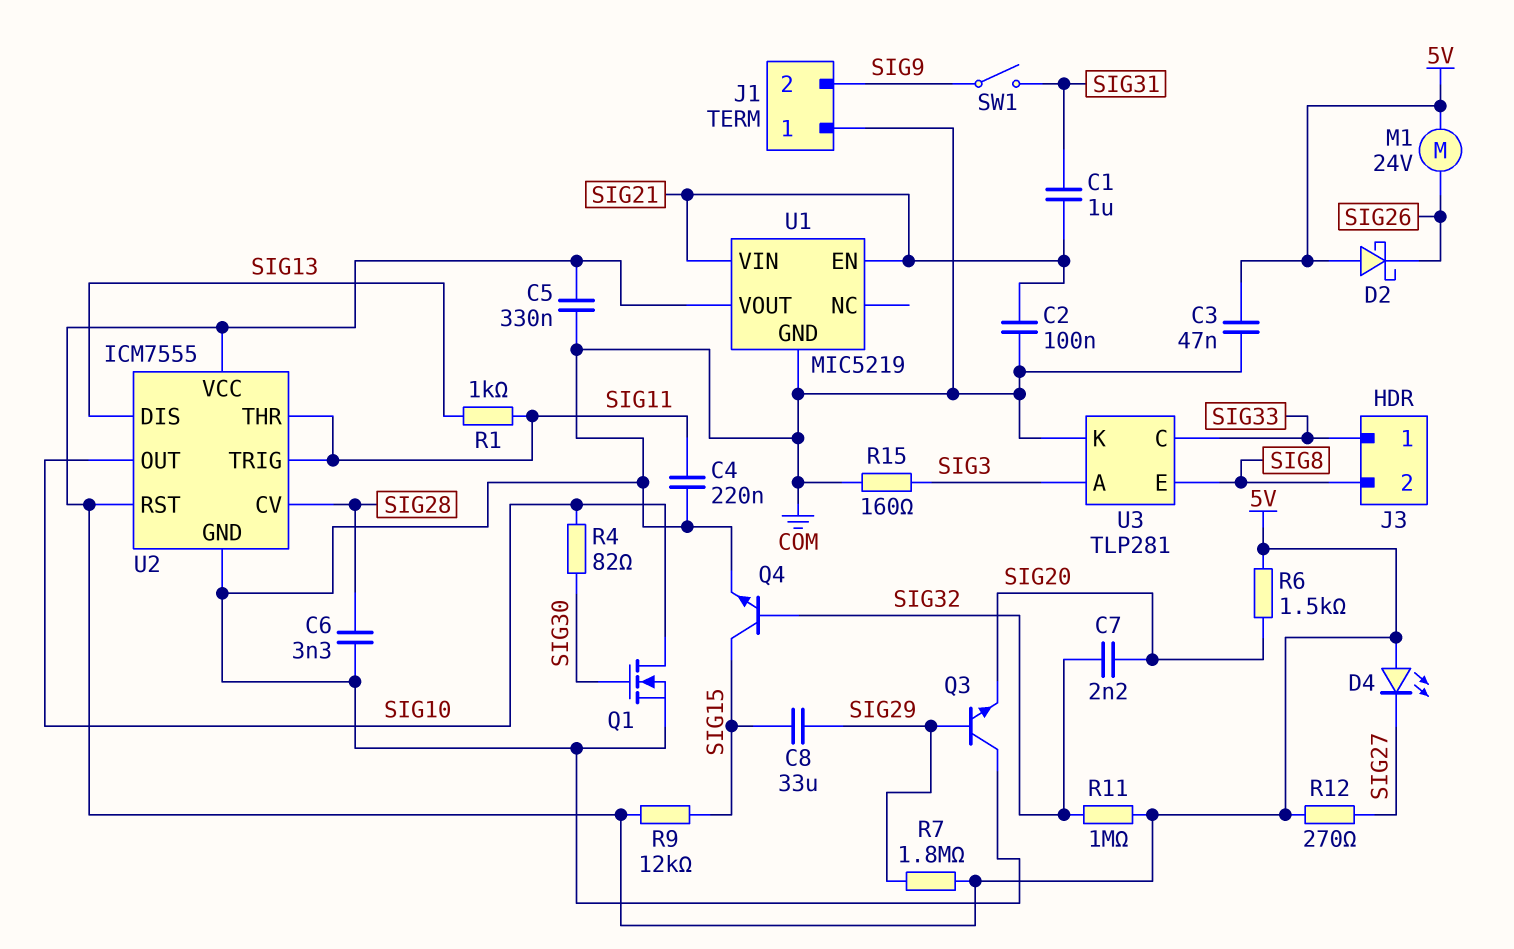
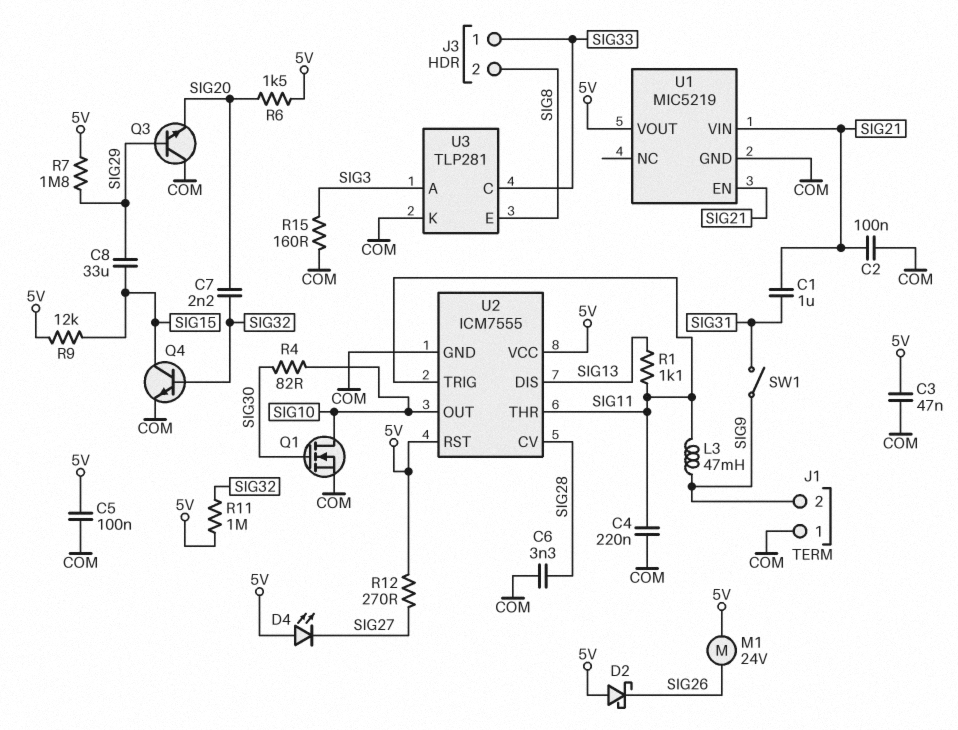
C5: 330nF (5V, COM) -> 100nF (5V, COM)
L3: none -> 47mH (SIG9, SIG11)
R1: 1k (SIG11, SIG13) -> 1.1k (SIG11, SIG13)

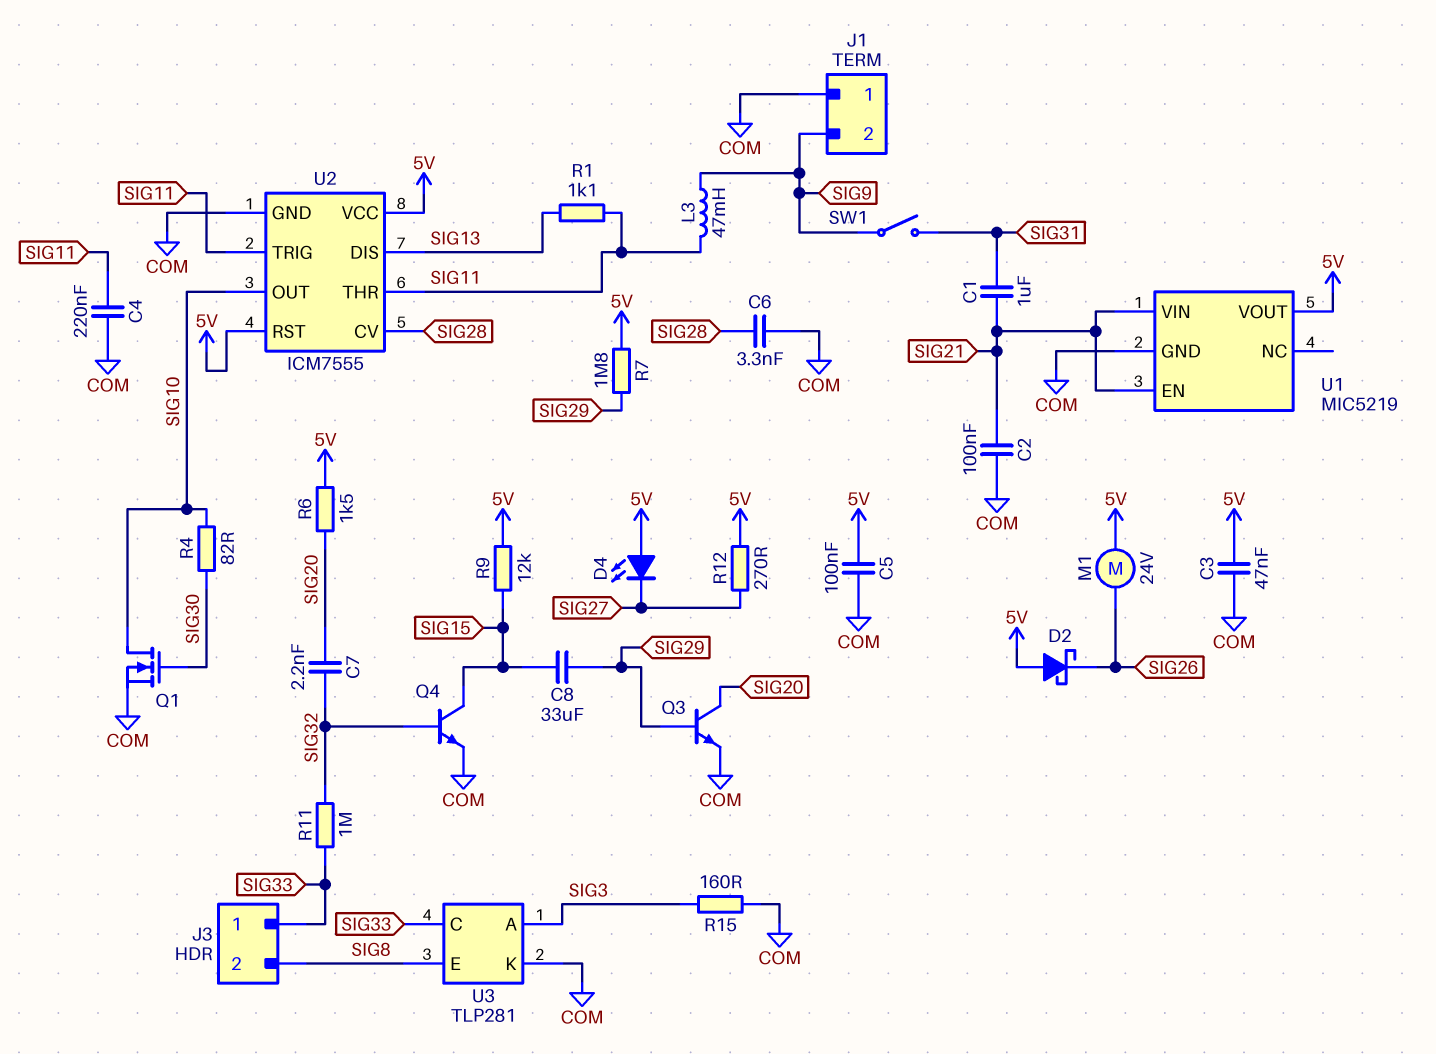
Q3: NPN (B SIG29, C COM, E SIG20) -> NPN (B SIG29, C SIG20, E COM)
R11: 1M (5V, SIG32) -> 1M (SIG32, SIG33)

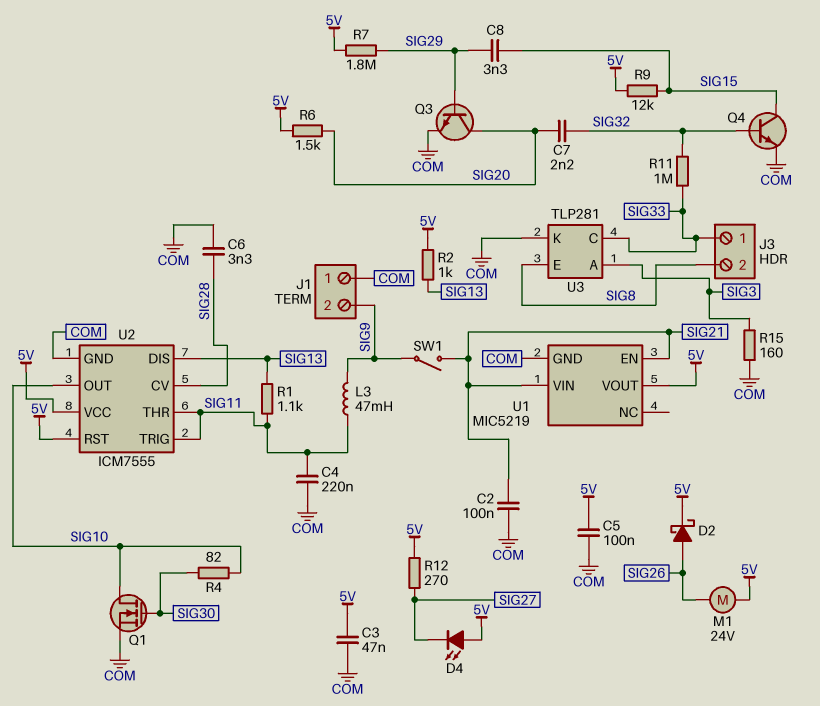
C1: 1uF (SIG21, SIG31) -> none
C8: 33uF (SIG15, SIG29) -> 3.3nF (SIG15, SIG29)
D2: schottky (A 5V, K SIG26) -> schottky (A SIG26, K 5V)
R2: none -> 1k (5V, SIG13)
SW1: switch (SIG9, SIG31) -> switch (SIG9, SIG21)

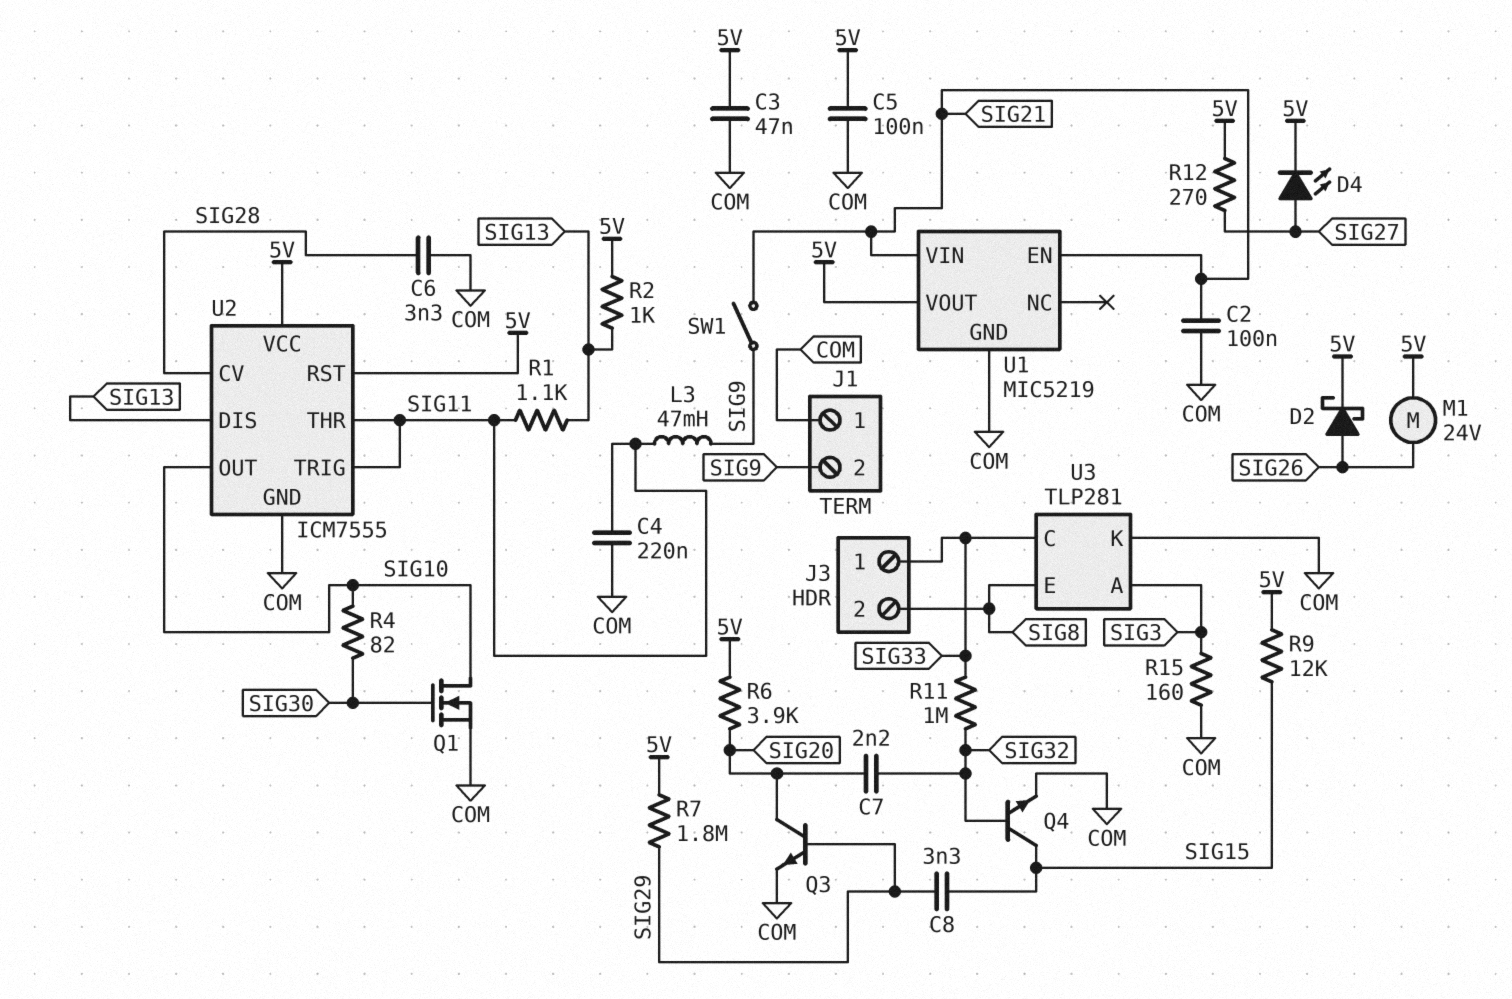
D4: LED (A 5V, K SIG27) -> LED (A SIG27, K 5V)
R6: 1.5k (5V, SIG20) -> 3.9k (5V, SIG20)

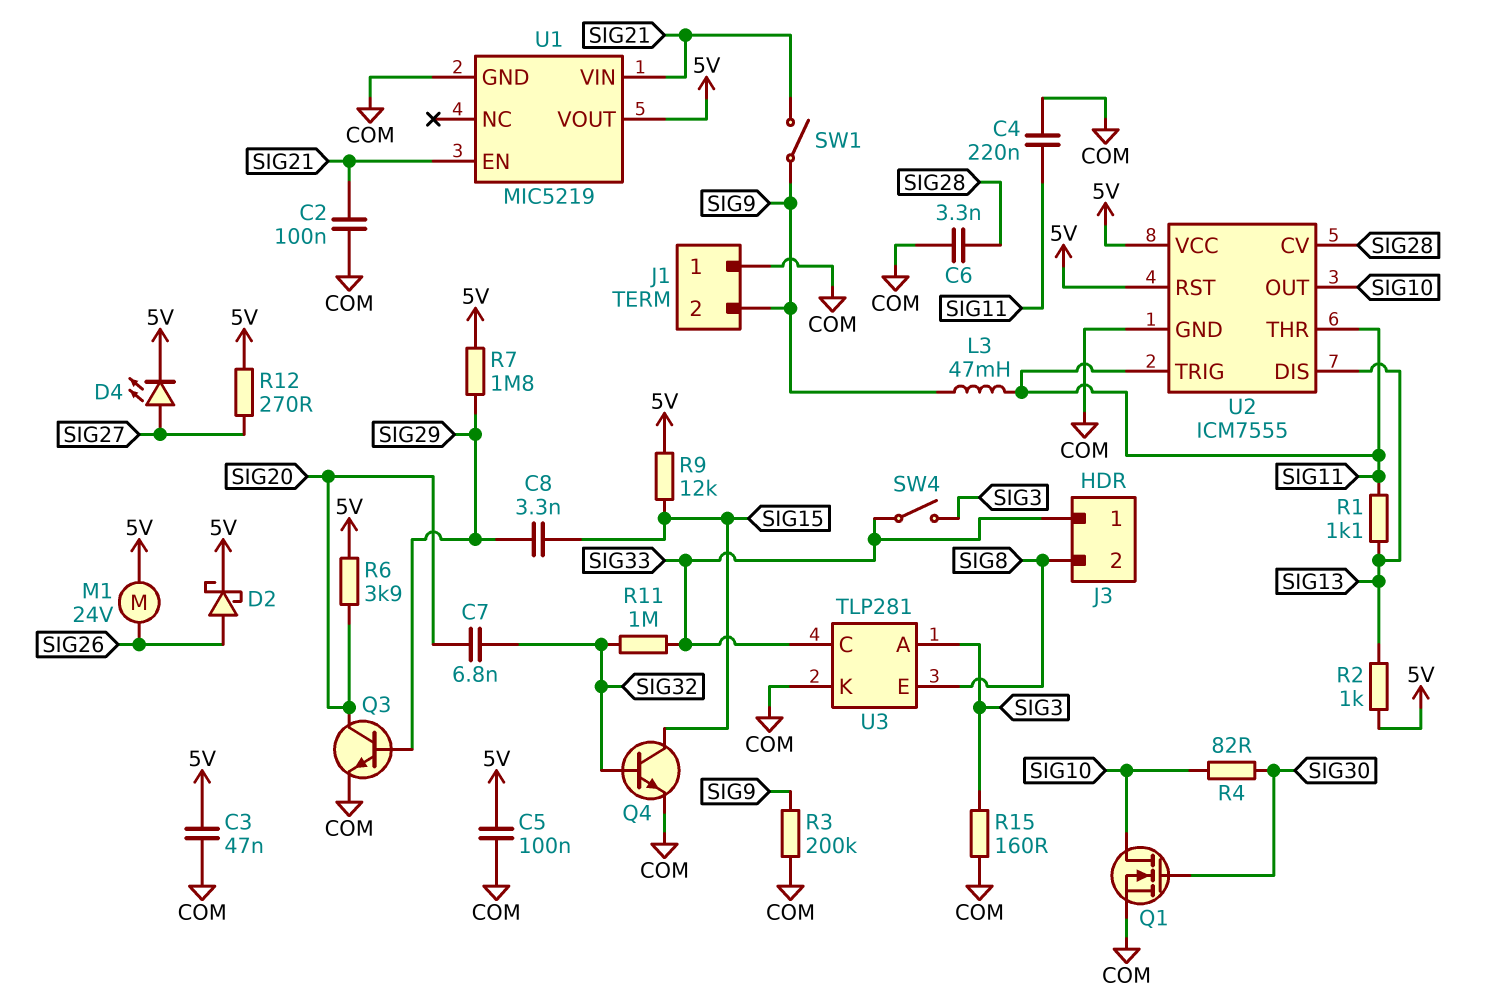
C7: 2.2nF (SIG20, SIG32) -> 6.8nF (SIG20, SIG32)
R3: none -> 200k (COM, SIG9)
SW4: none -> switch (SIG3, SIG33)

